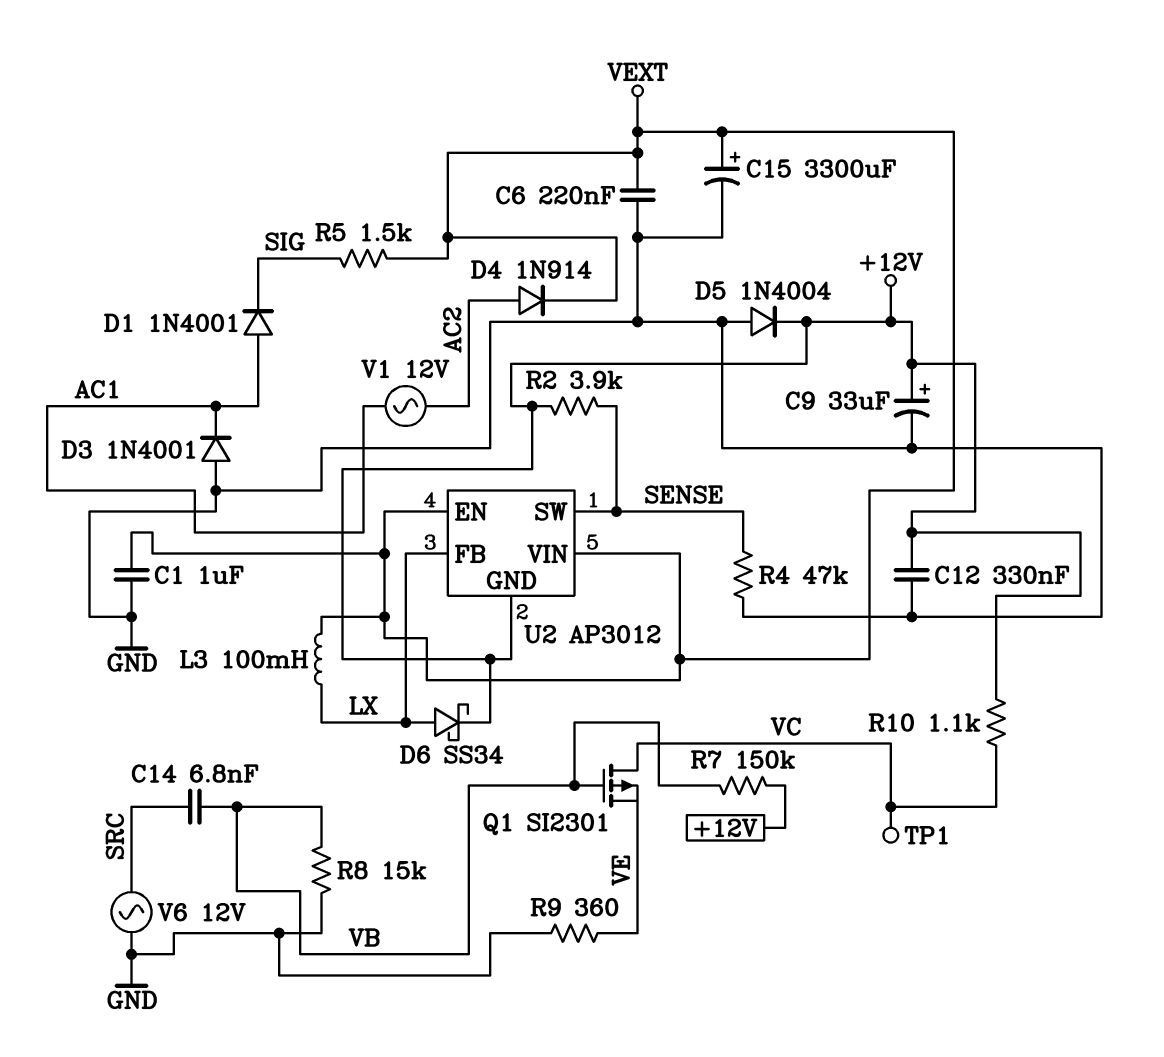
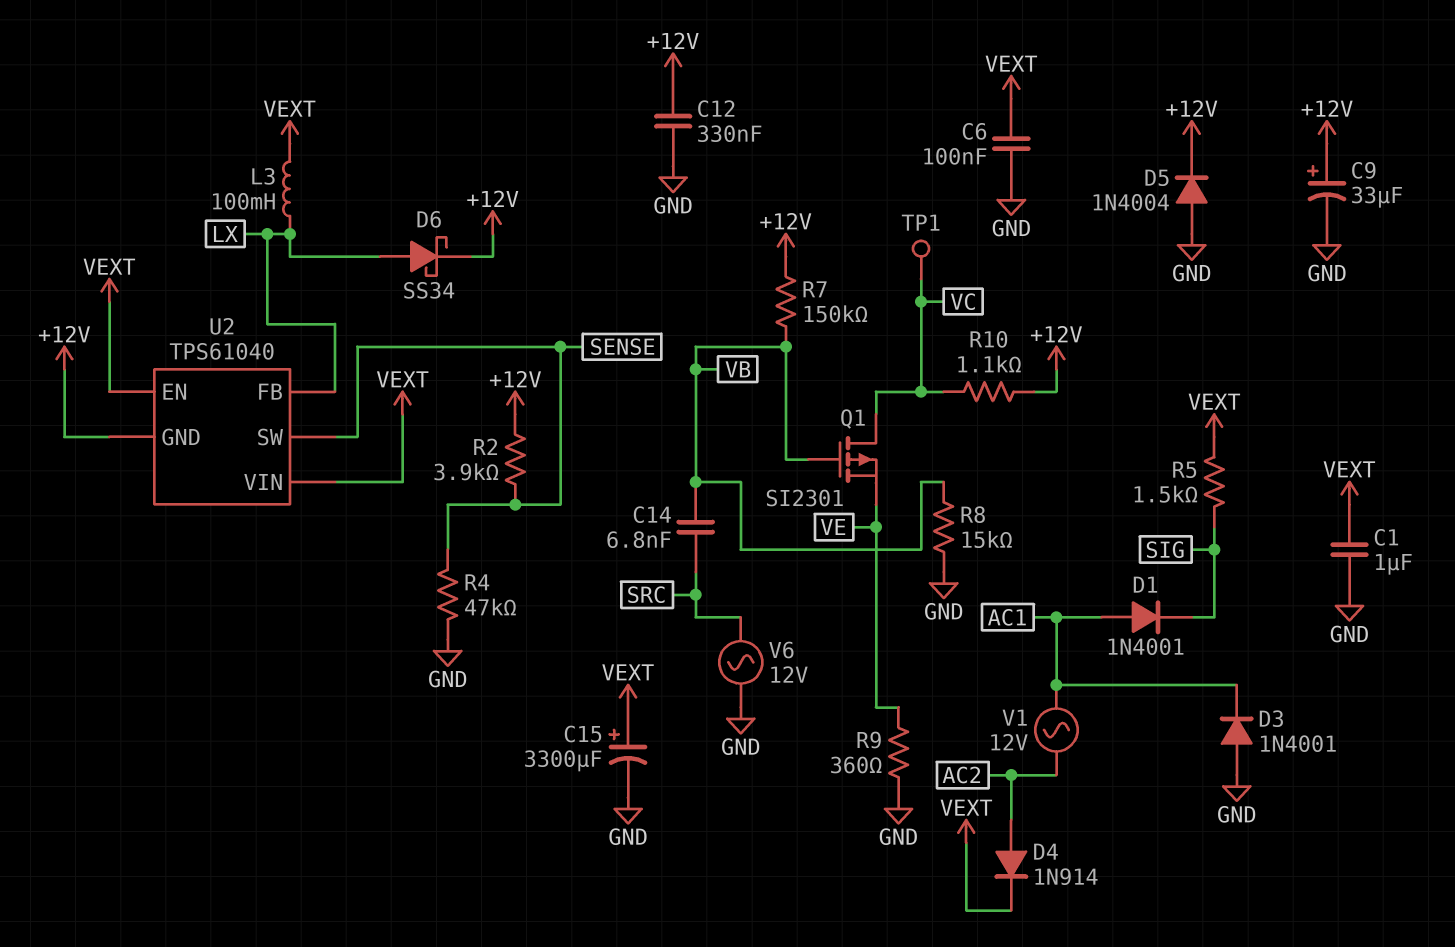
C6: 220nF (GND, VEXT) -> 100nF (GND, VEXT)
U2: AP3012 -> TPS61040

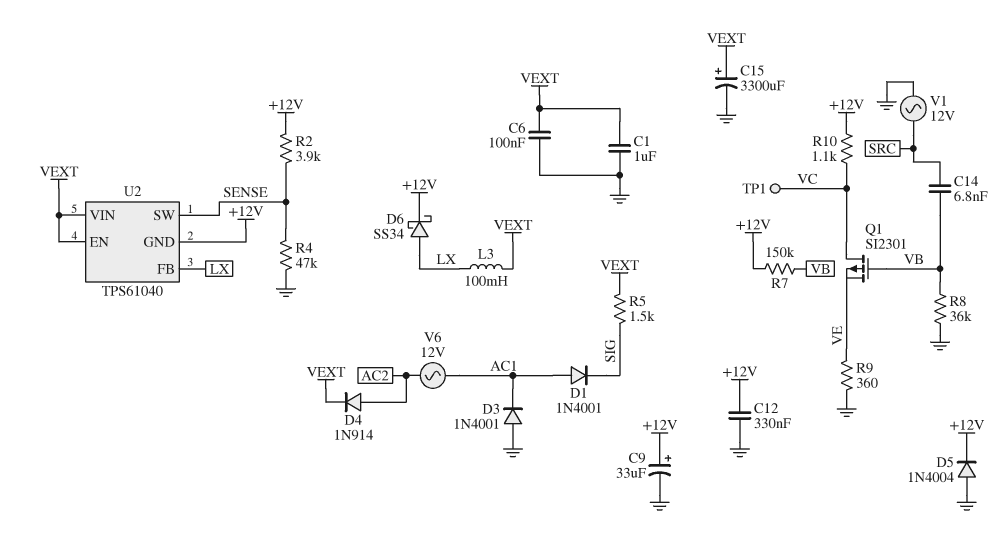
R8: 15k (GND, VB) -> 36k (GND, VB)
V1: AC 12V (AC1, AC2) -> AC 12V (GND, SRC)
V6: AC 12V (GND, SRC) -> AC 12V (AC1, AC2)

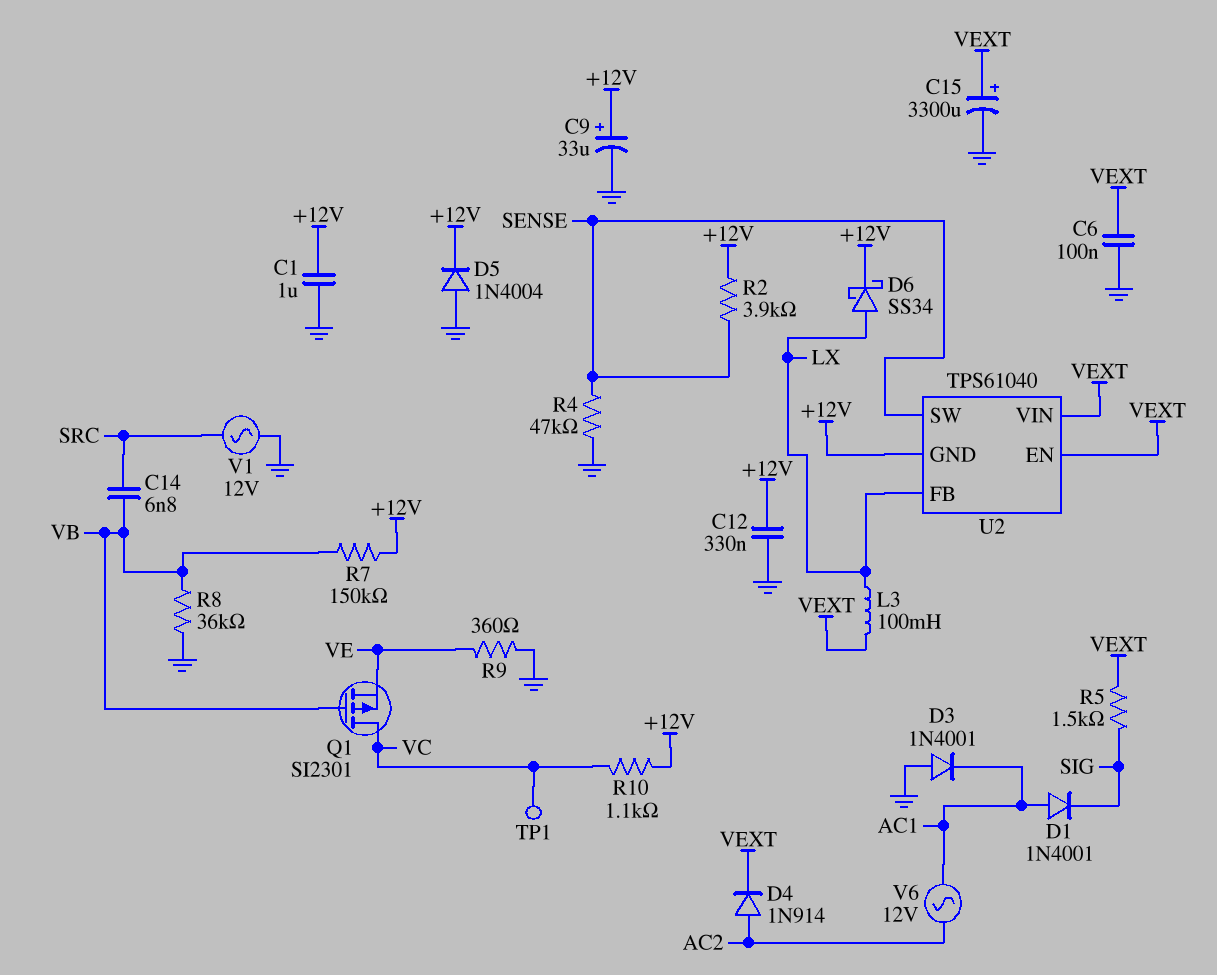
C1: 1uF (GND, VEXT) -> 1uF (+12V, GND)

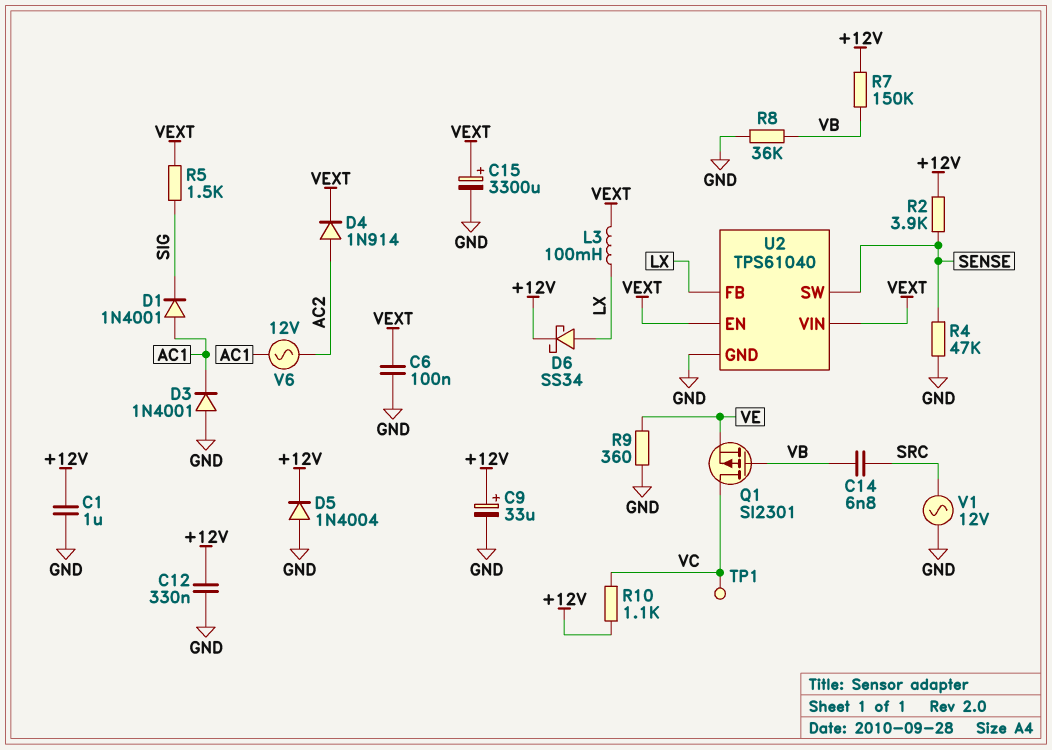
U2 pin GND: +12V -> GND

